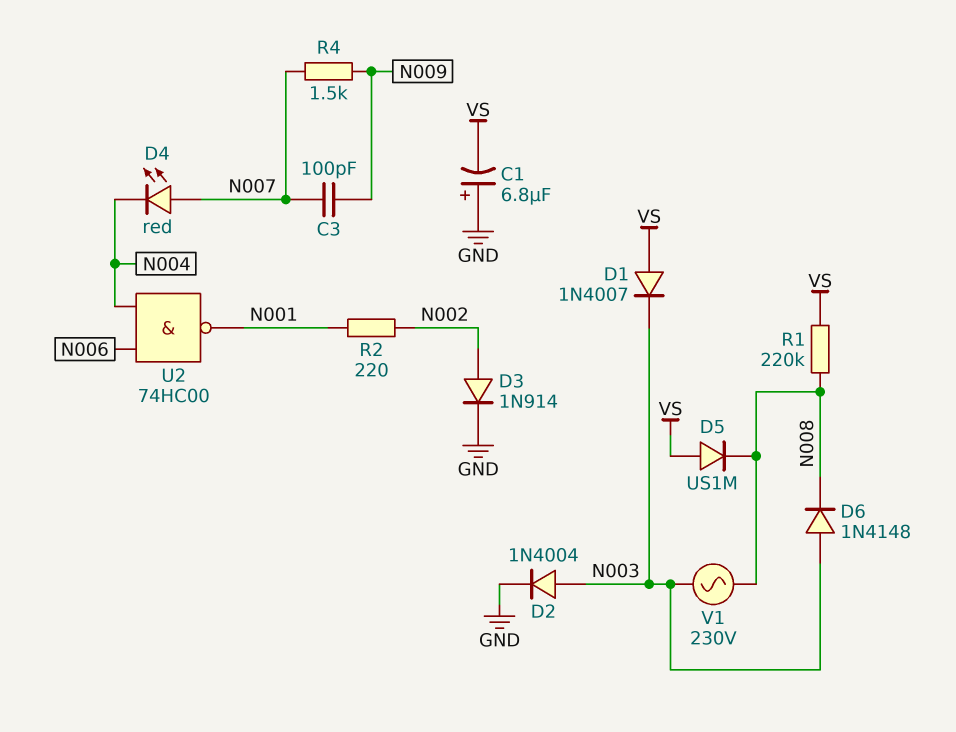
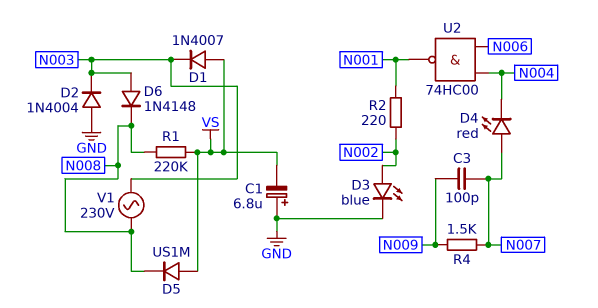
D2: diode 1N4004 (A N003, K GND) -> diode 1N4004 (A GND, K N003)
D3: diode 1N914 (A N002, K GND) -> LED blue (A N002, K GND)

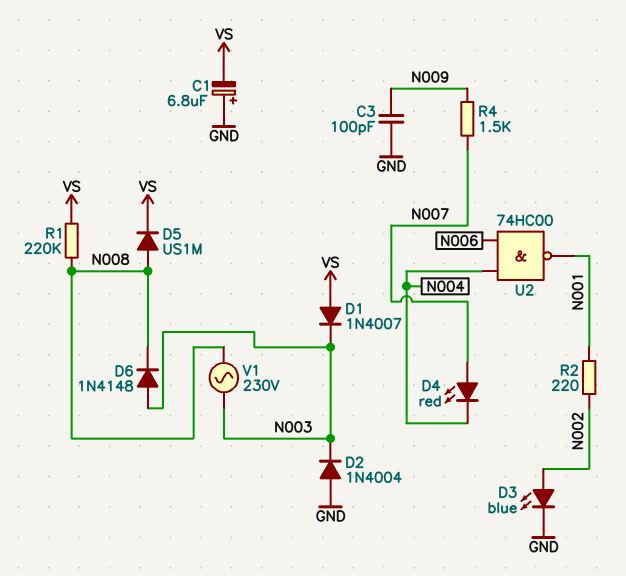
C3: 100pF (N007, N009) -> 100pF (GND, N009)
D5: diode US1M (A VS, K N008) -> diode US1M (A N008, K VS)

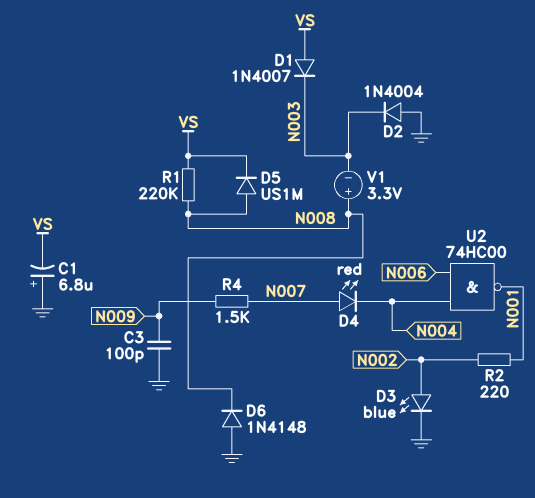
D6: diode 1N4148 (A N003, K N008) -> diode 1N4148 (A GND, K N008)
V1: AC 230V (N003, N008) -> 3.3V (plus N008, minus N003)

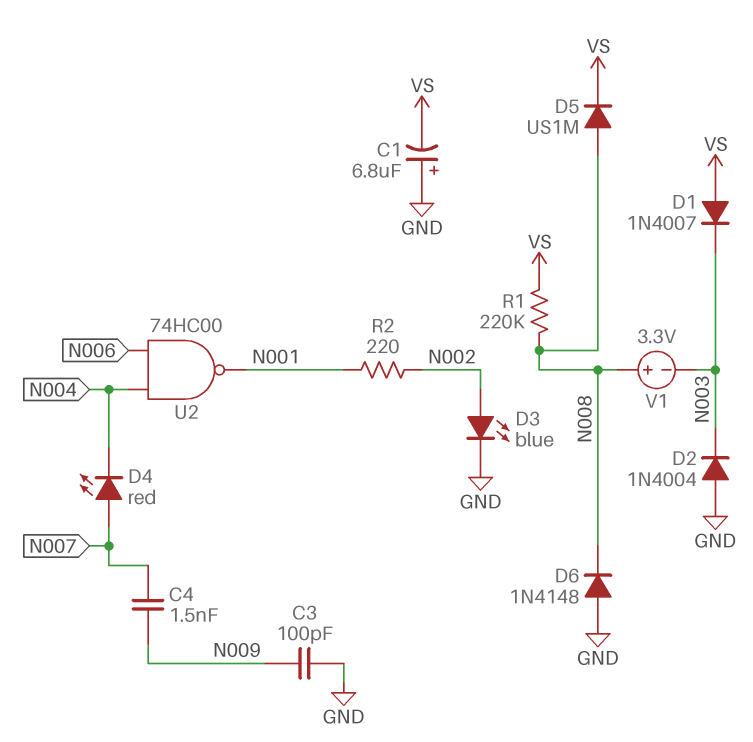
C4: none -> 1.5nF (N007, N009)
R4: 1.5k (N007, N009) -> none

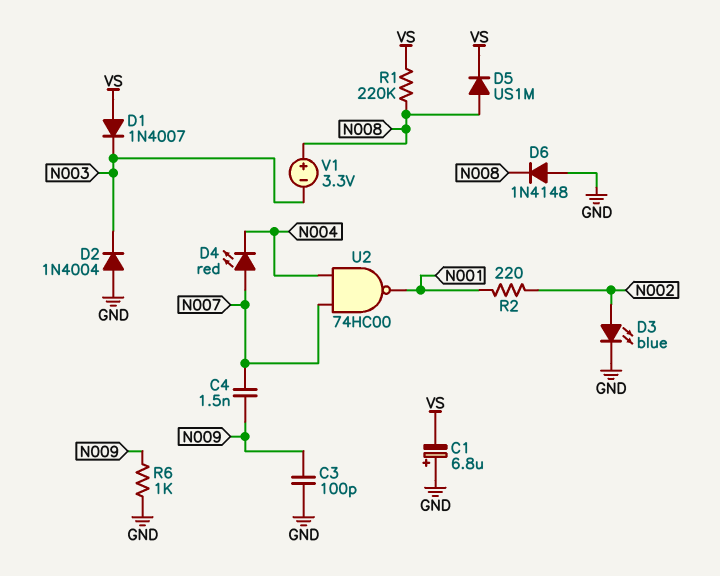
R6: none -> 1k (GND, N009)
U2: NAND 74HC00 (in N004, in N006, out N001) -> NAND 74HC00 (in N004, in N007, out N001)

